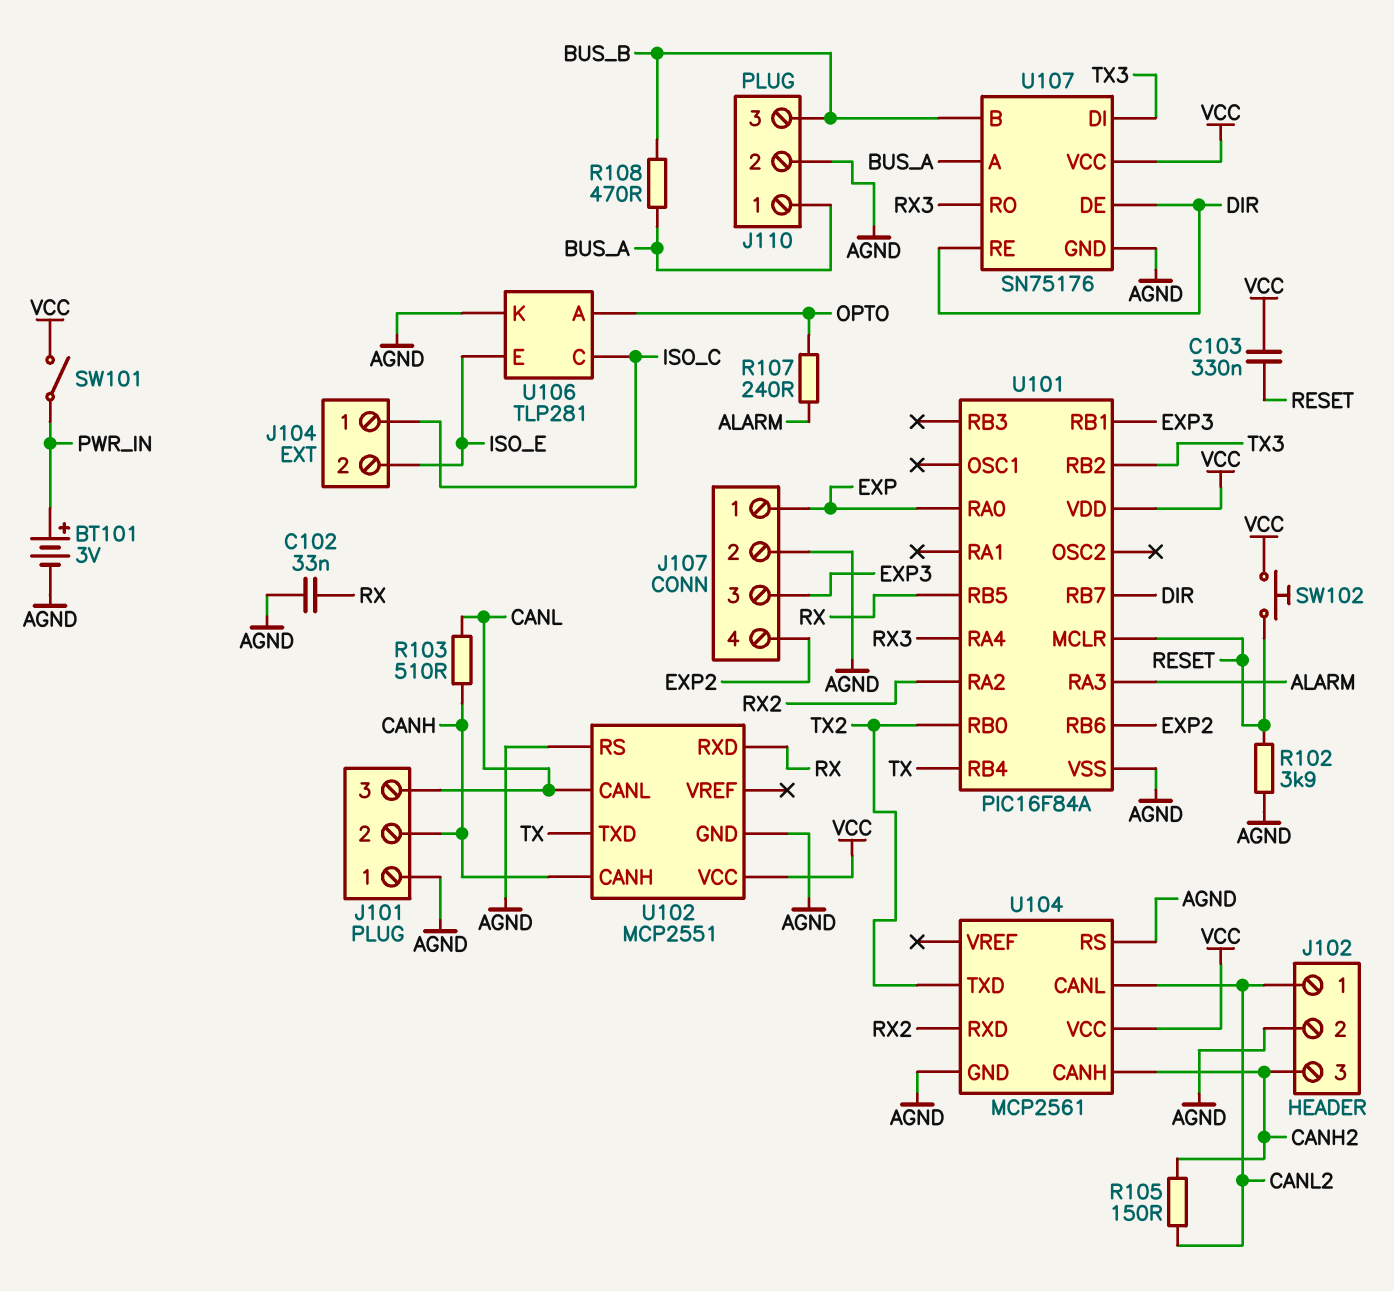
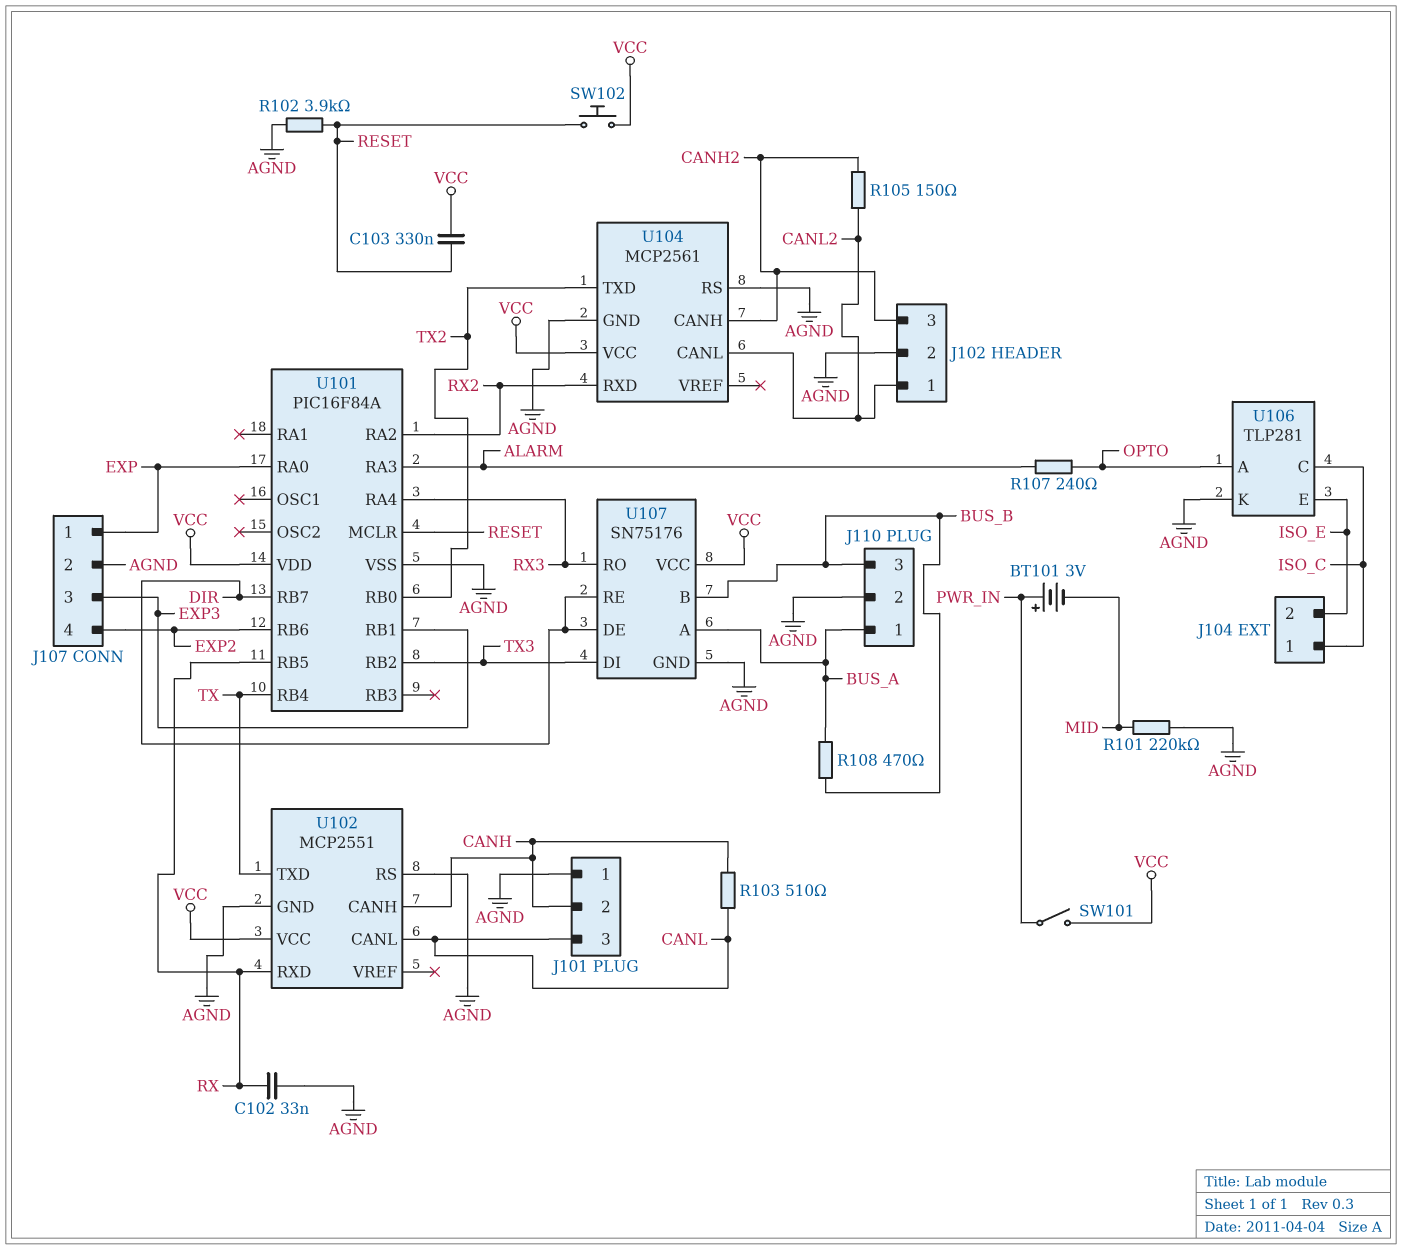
BT101: 3V (plus PWR_IN, minus AGND) -> 3V (plus PWR_IN, minus MID)
R101: none -> 220k (AGND, MID)

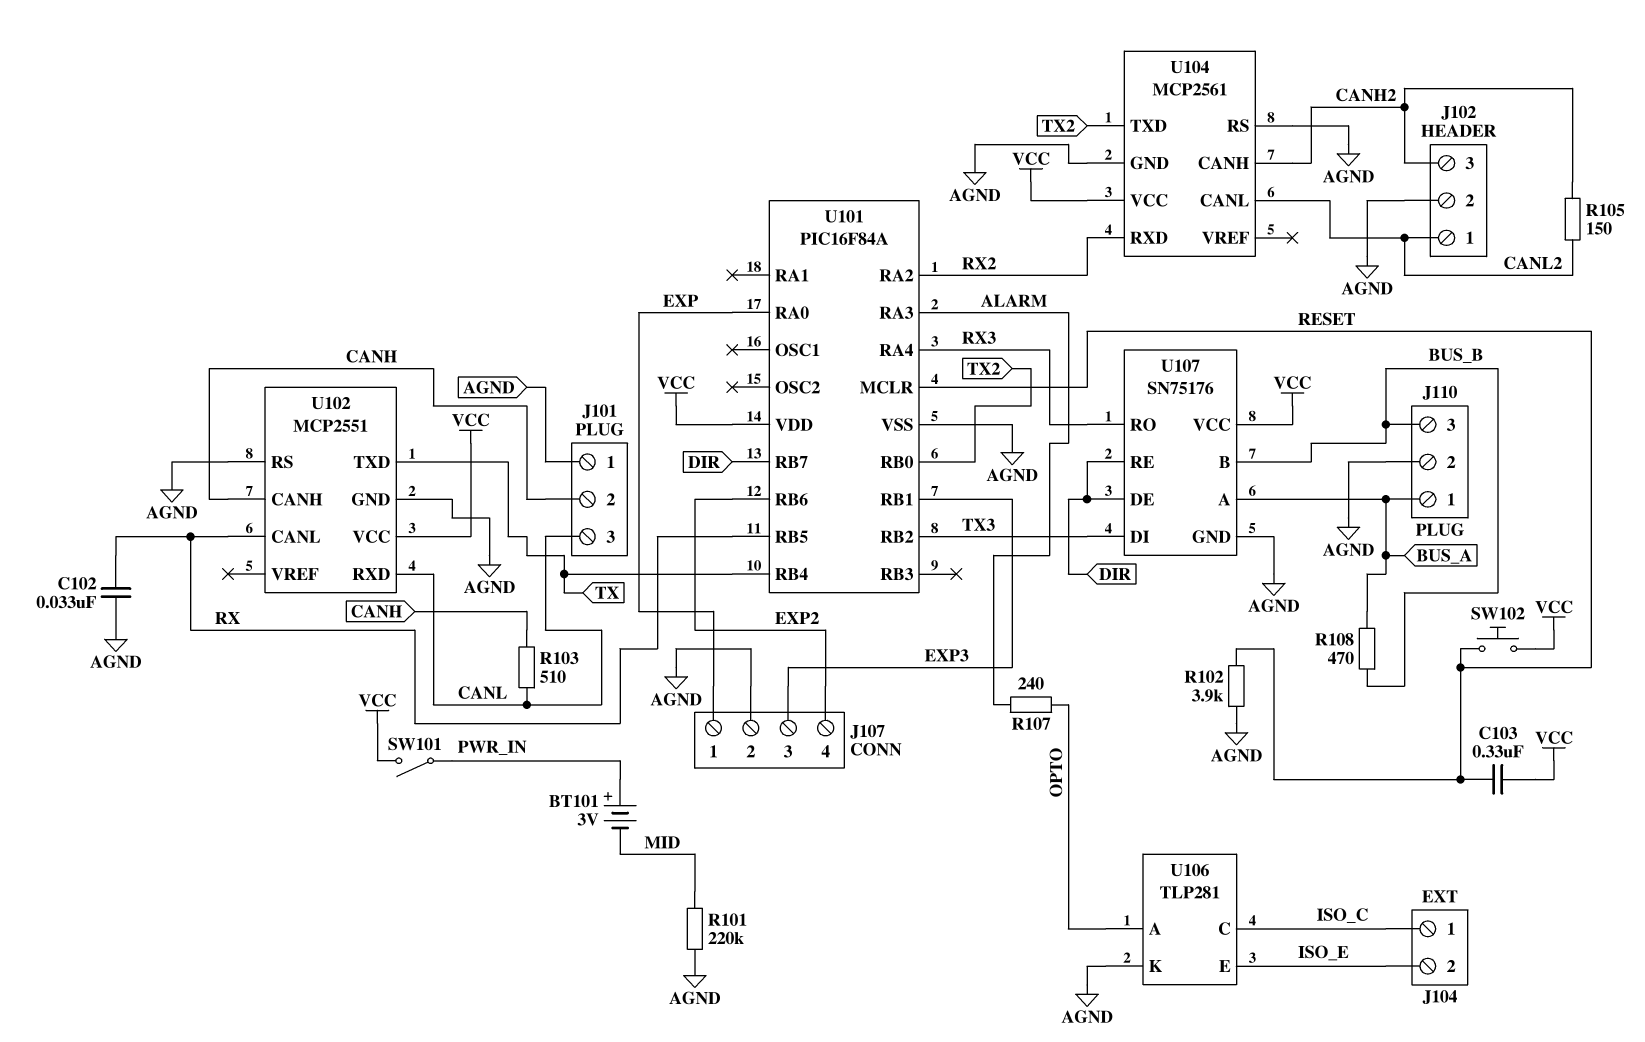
U102 pin CANL: CANL -> RX
U102 pin RXD: RX -> CANL

